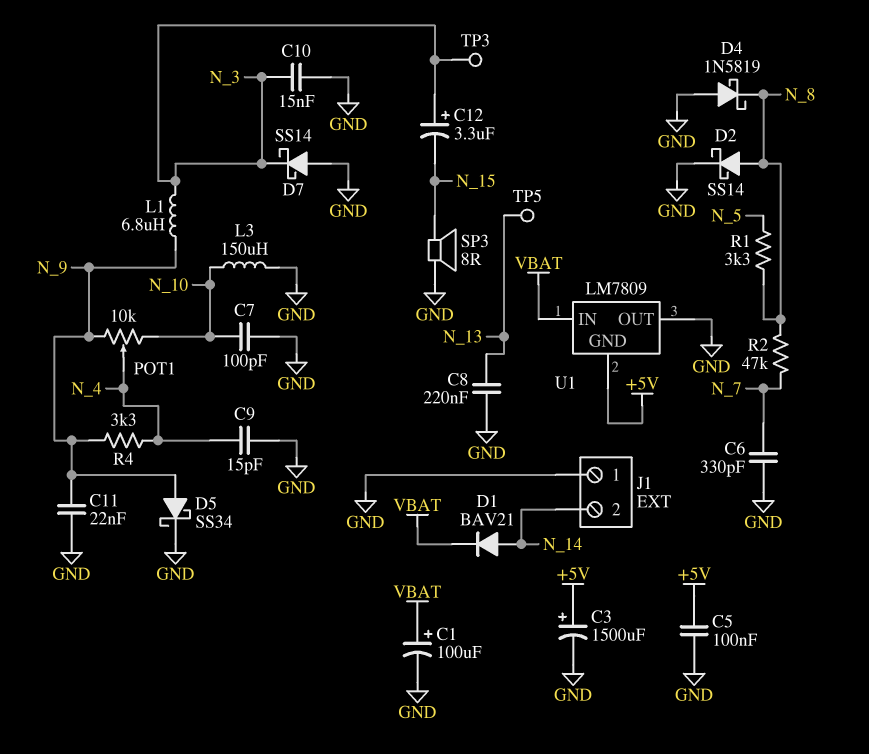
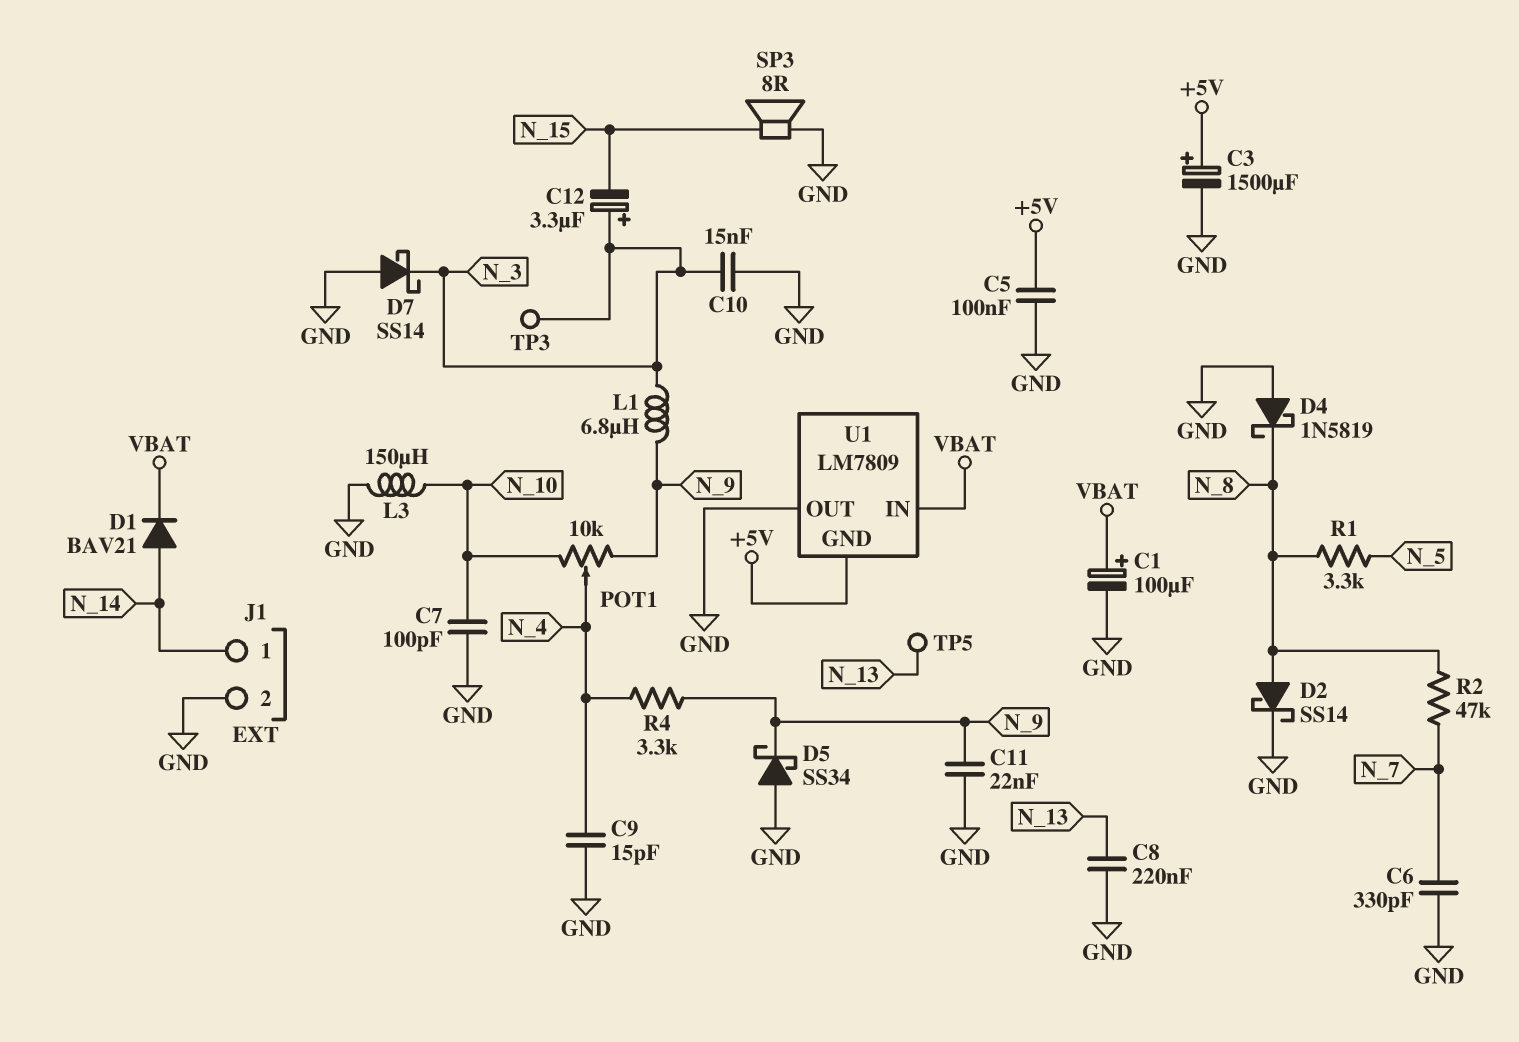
D5: schottky SS34 (A N_9, K GND) -> schottky SS34 (A GND, K N_9)
J1 pin 1: GND -> N_14
J1 pin 2: N_14 -> GND

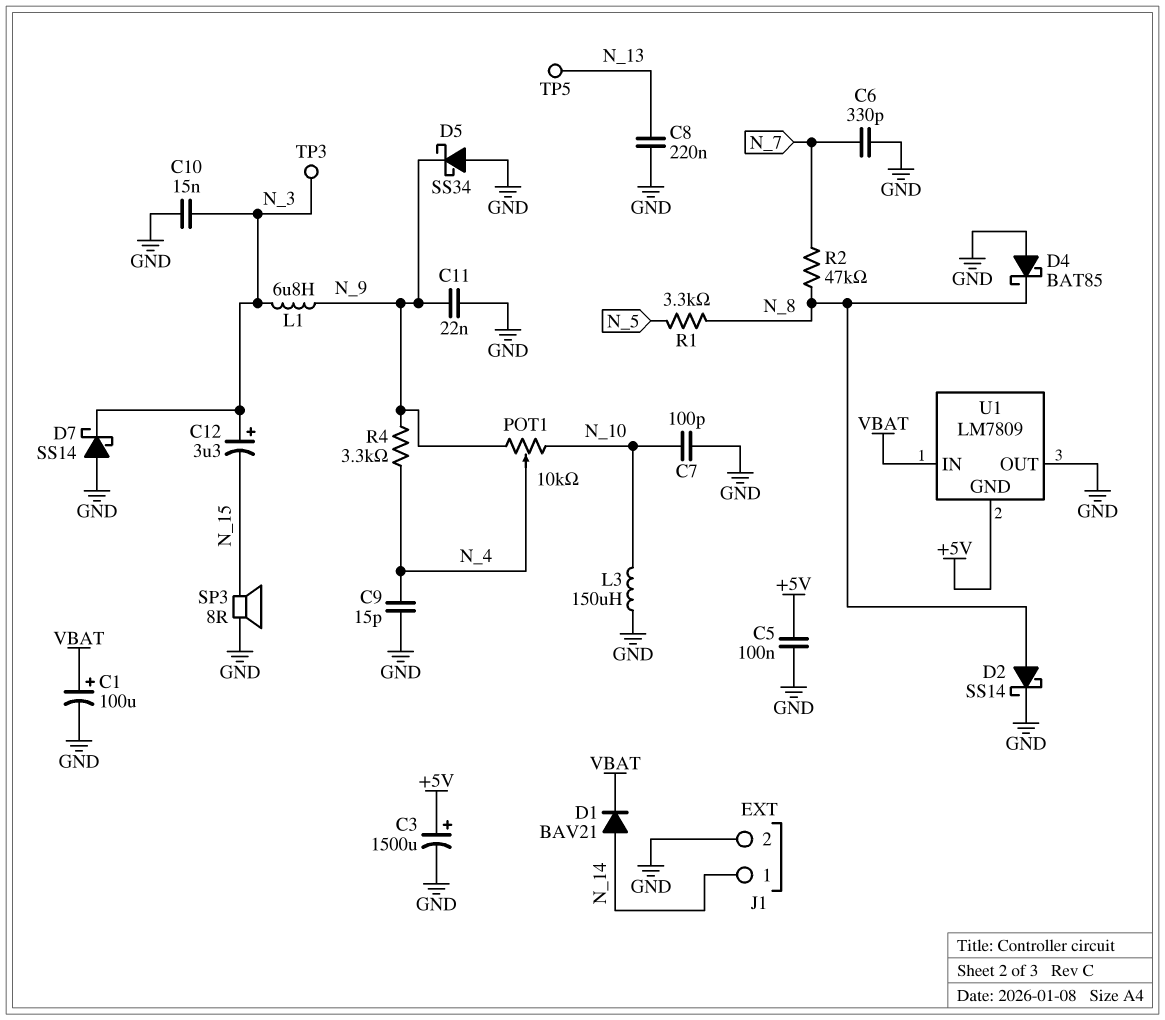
D4: schottky 1N5819 (A GND, K N_8) -> schottky BAT85 (A GND, K N_8)

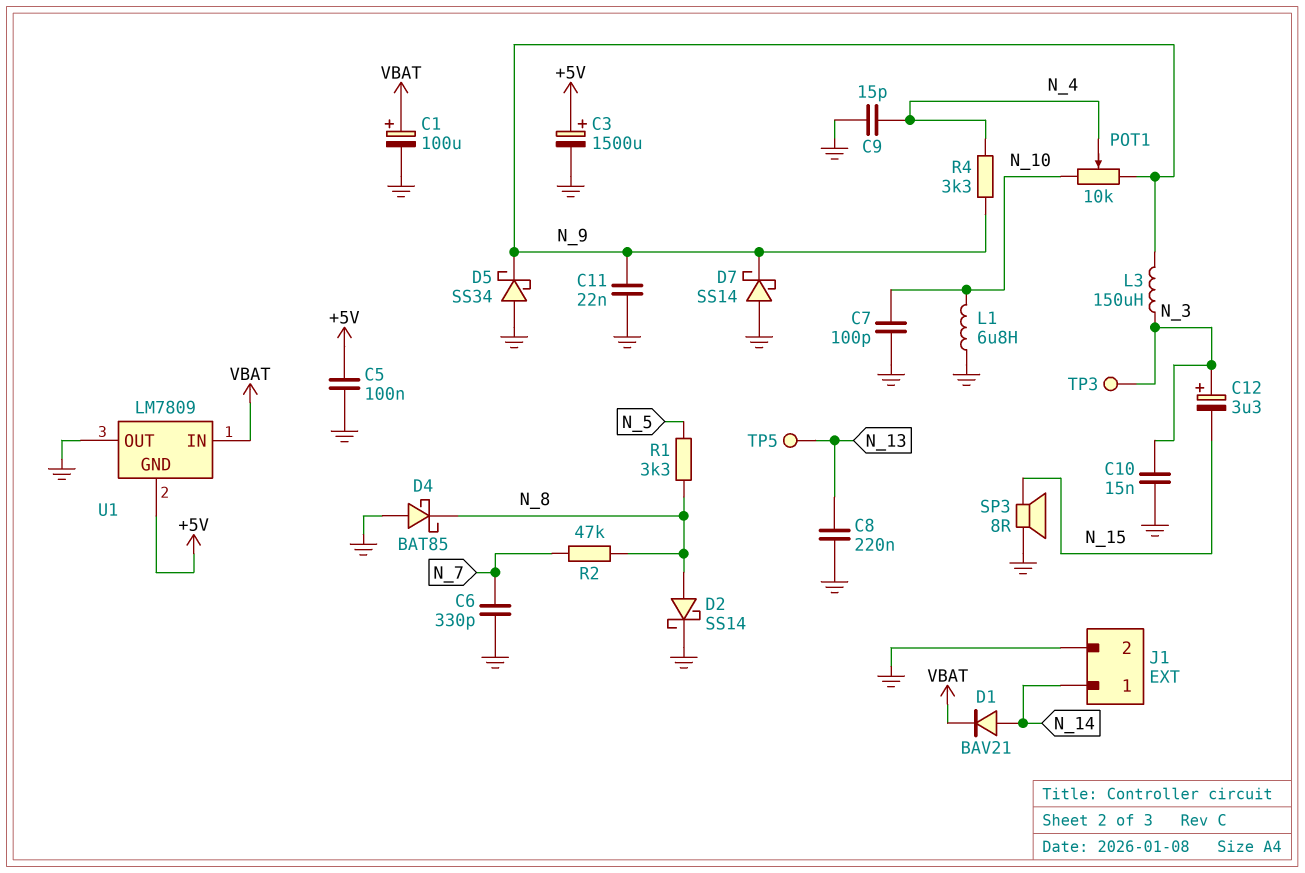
D7: schottky SS14 (A GND, K N_3) -> schottky SS14 (A GND, K N_9)
L1: 6.8uH (N_3, N_9) -> 6.8uH (GND, N_10)
L3: 150uH (GND, N_10) -> 150uH (N_3, N_9)

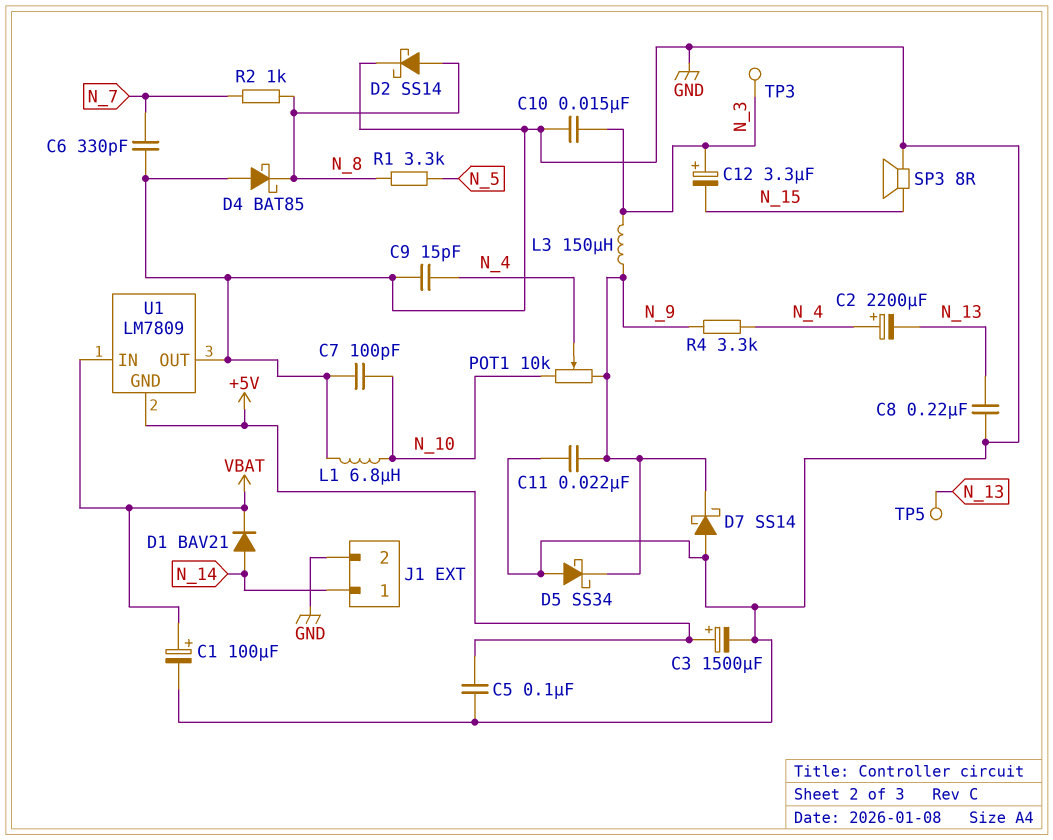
C2: none -> 2200uF (plus N_4, minus N_13)
R2: 47k (N_7, N_8) -> 1k (N_7, N_8)

